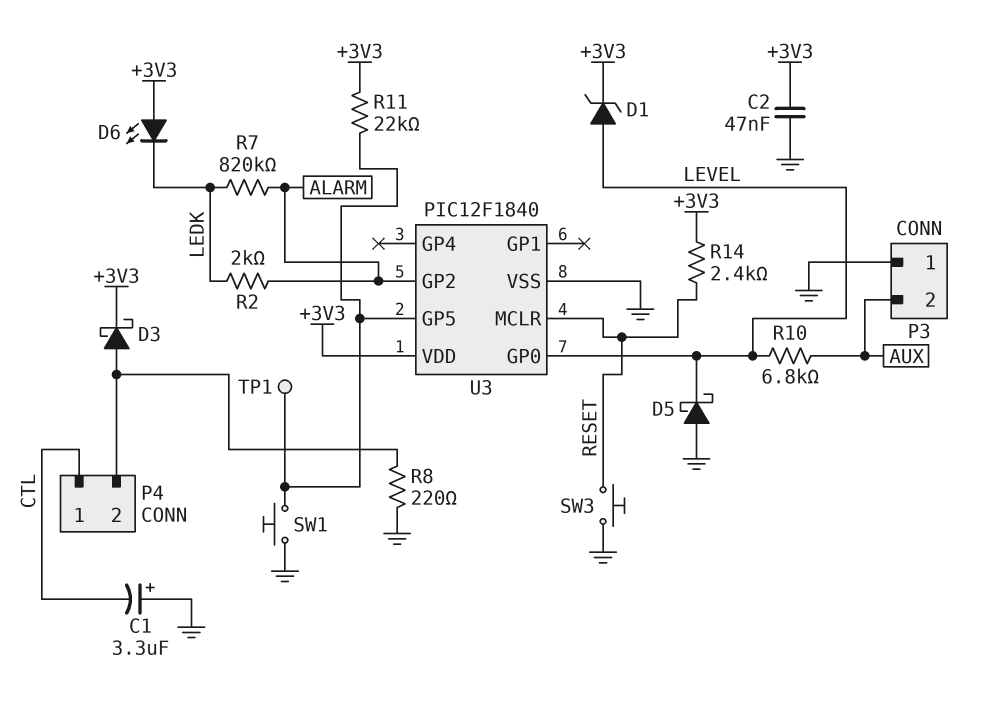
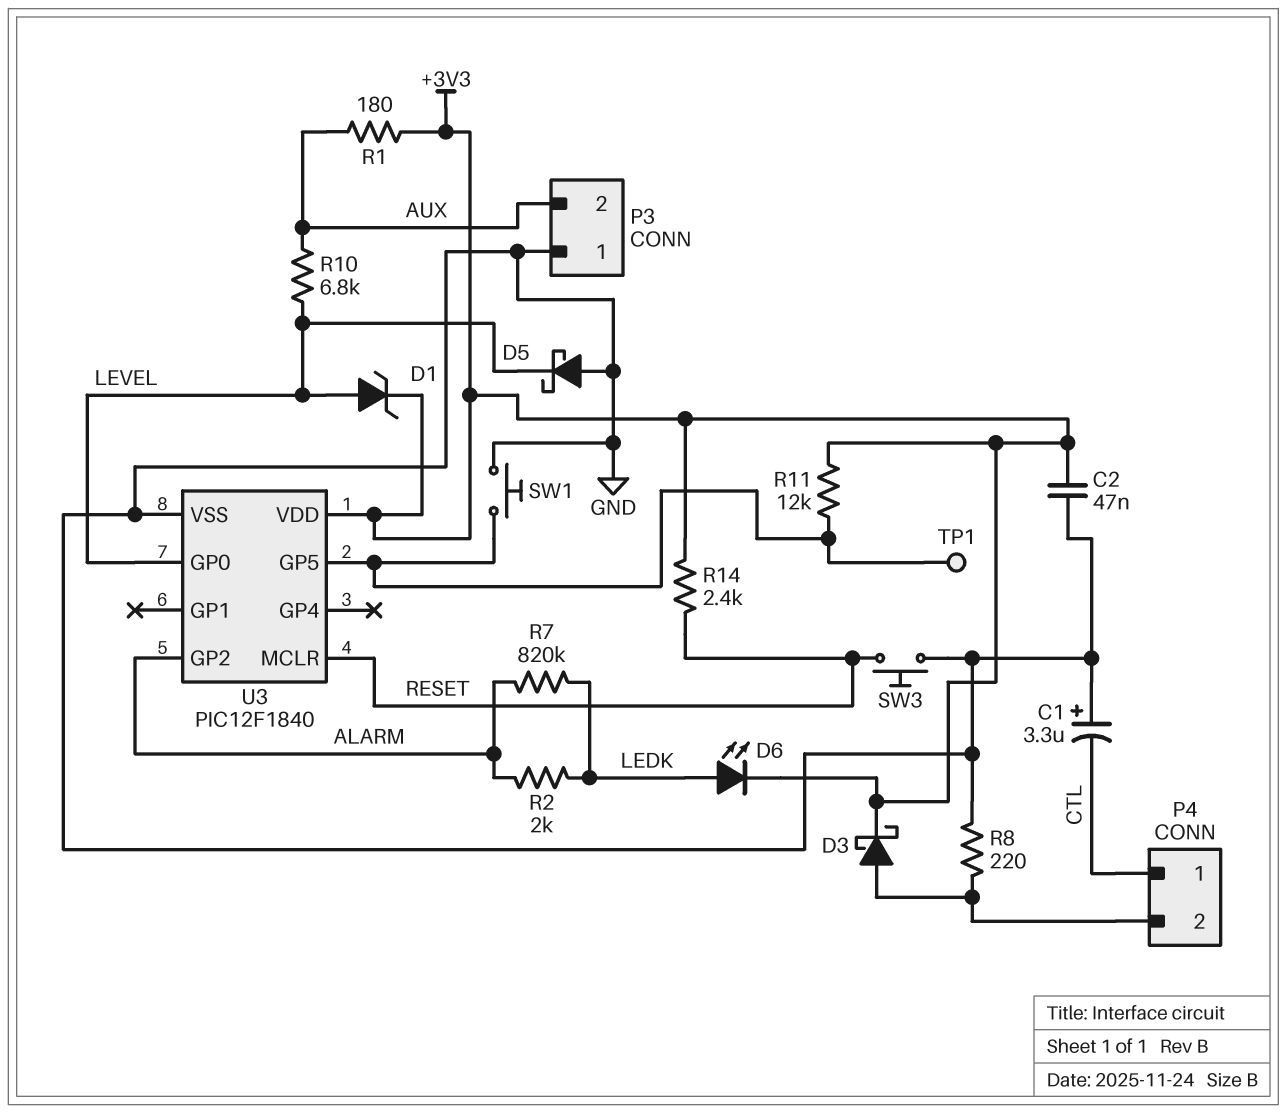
D6: LED (A +3V3, K LEDK) -> LED (A LEDK, K +3V3)
R1: none -> 180 (+3V3, AUX)
R11: 22k (+3V3, U3/GP5) -> 12k (+3V3, U3/GP5)

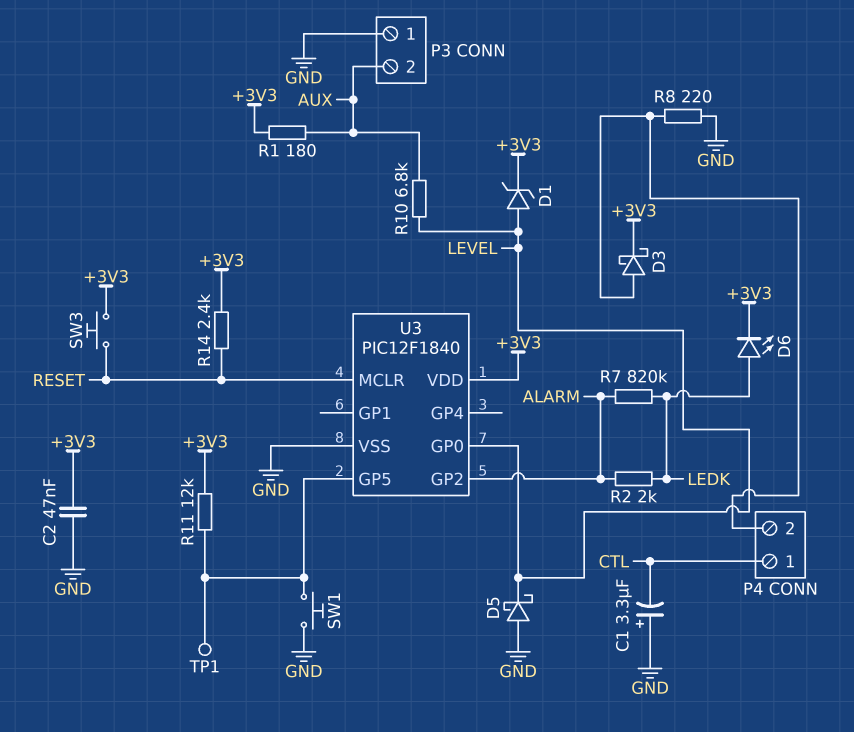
SW3: button (GND, RESET) -> button (+3V3, RESET)

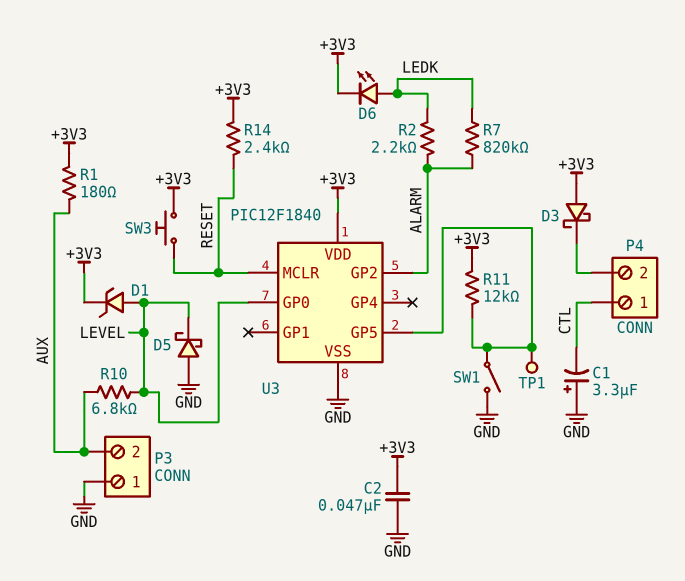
D3: schottky (A P4/2, K +3V3) -> schottky (A +3V3, K P4/2)
R2: 2k (ALARM, LEDK) -> 2.2k (ALARM, LEDK)
R8: 220 (GND, P4/2) -> none
SW1: button (GND, U3/GP5) -> switch (GND, U3/GP5)

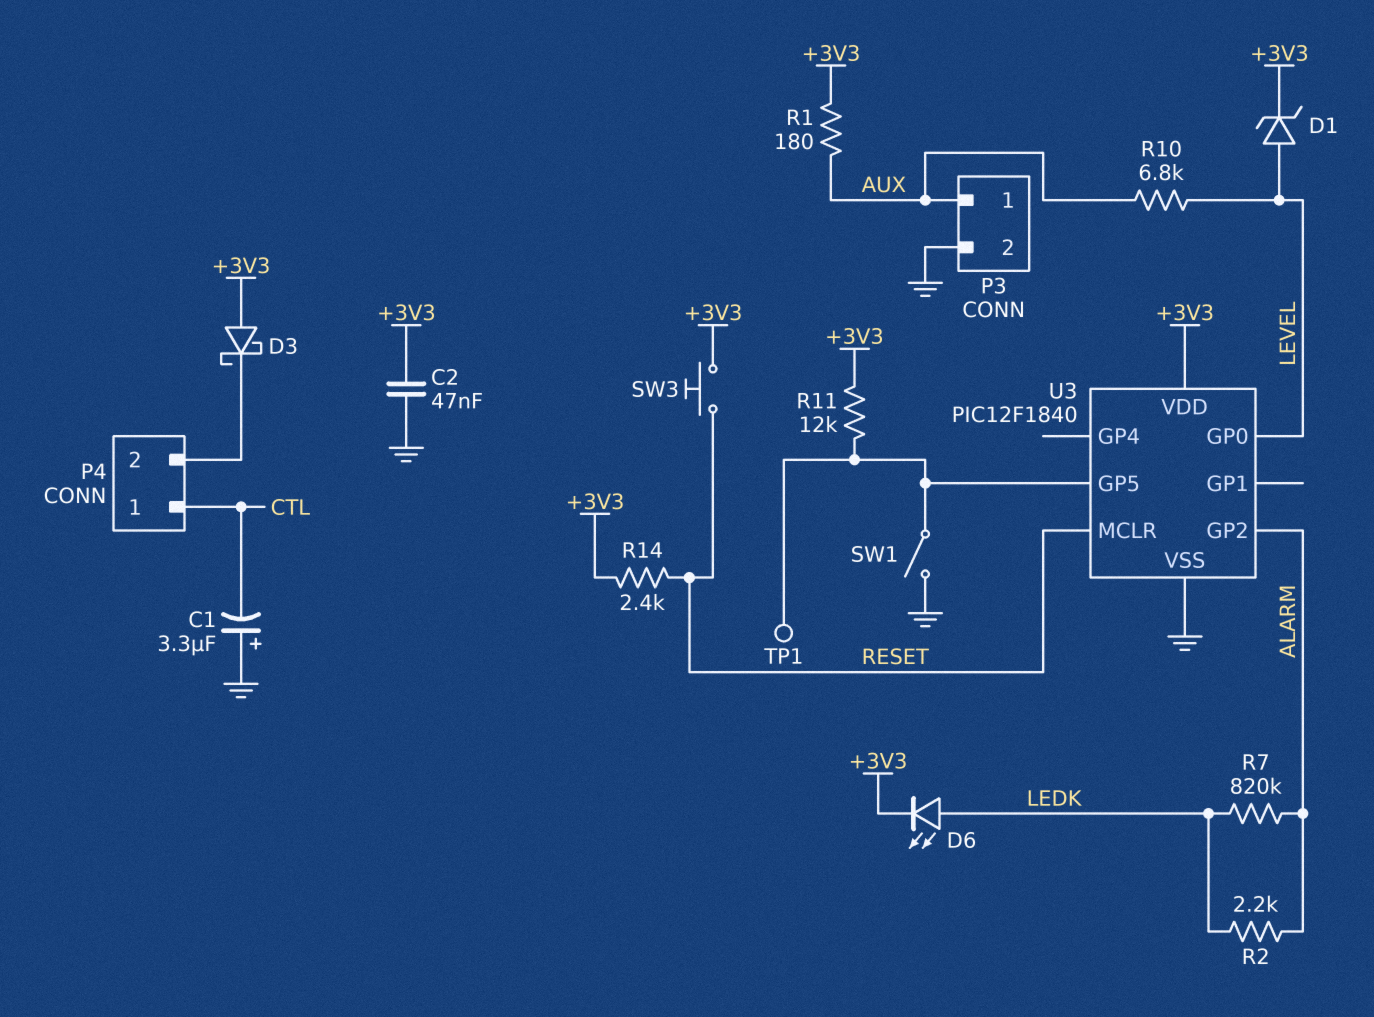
D5: schottky (A GND, K LEVEL) -> none
P3 pin 1: GND -> AUX
P3 pin 2: AUX -> GND

